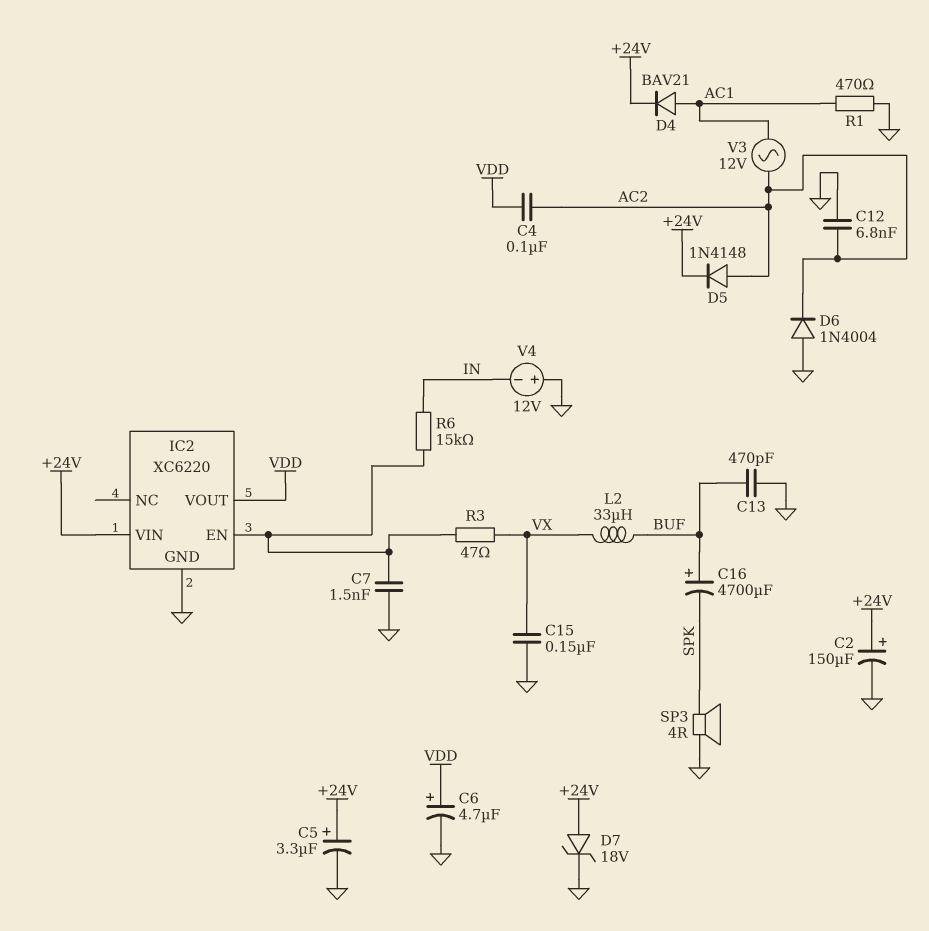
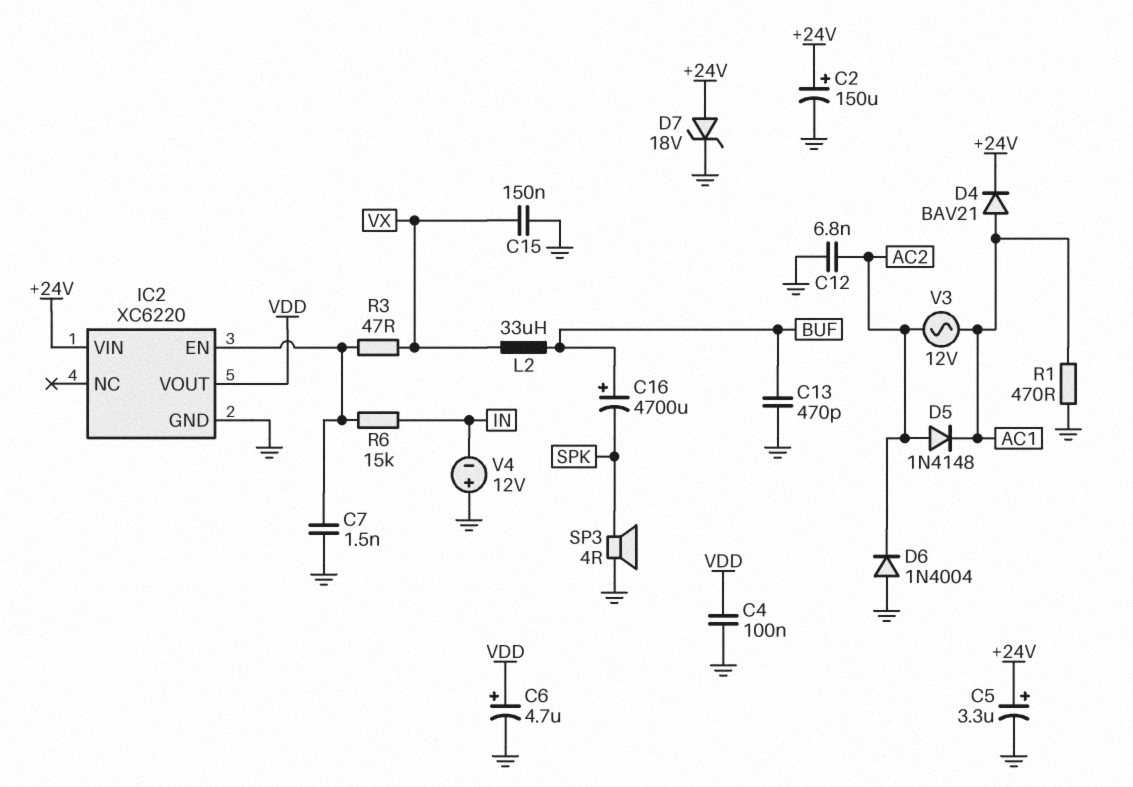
C4: 100nF (AC2, VDD) -> 100nF (GND, VDD)
D5: diode 1N4148 (A AC2, K +24V) -> diode 1N4148 (A AC2, K AC1)

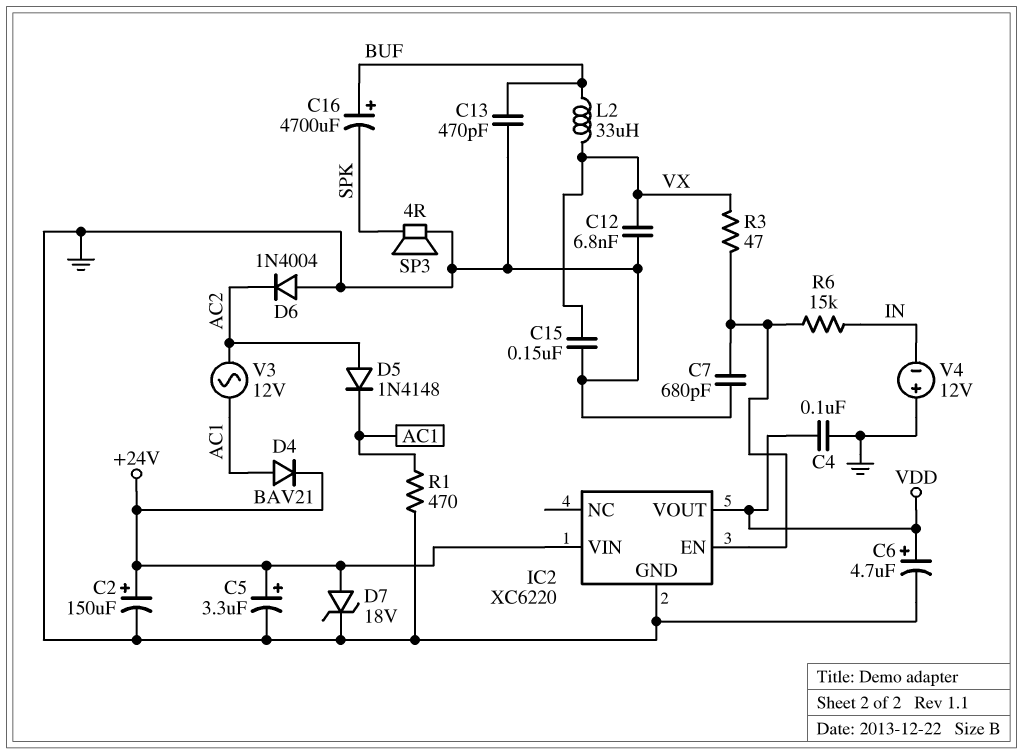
C7: 1.5nF (GND, IC2/EN) -> 680pF (GND, IC2/EN)
C12: 6.8nF (AC2, GND) -> 6.8nF (GND, VX)

